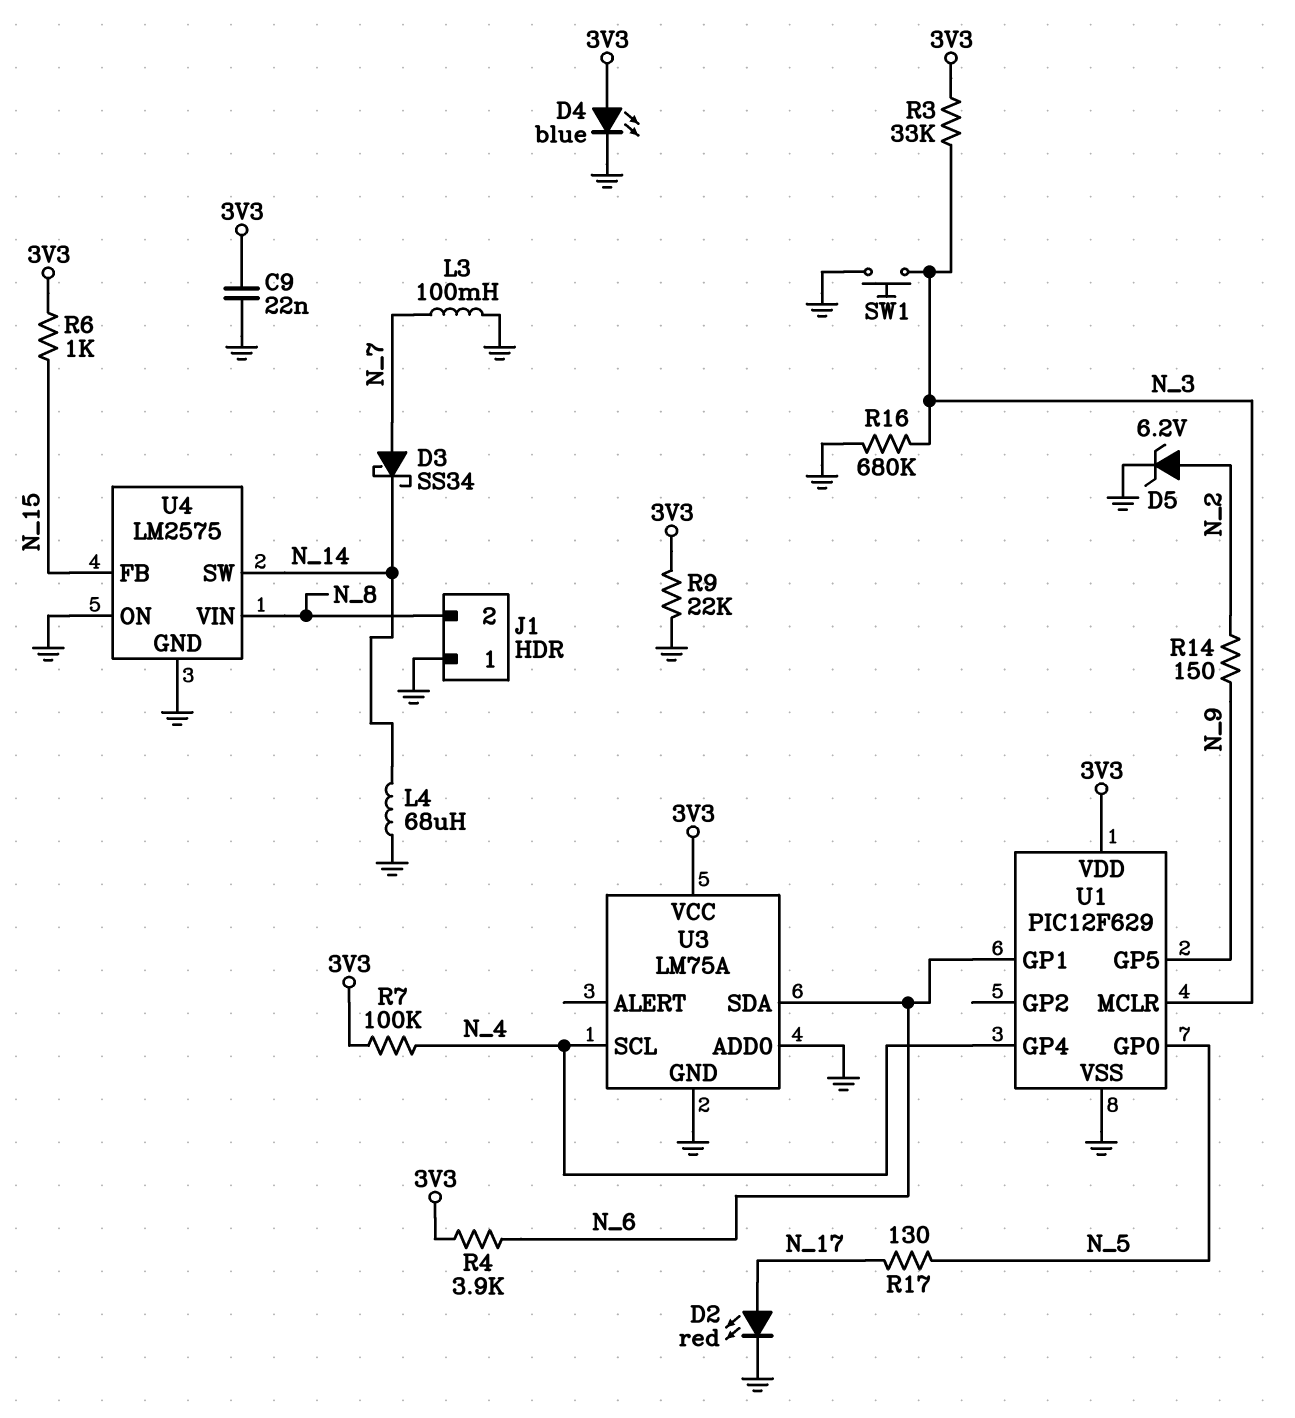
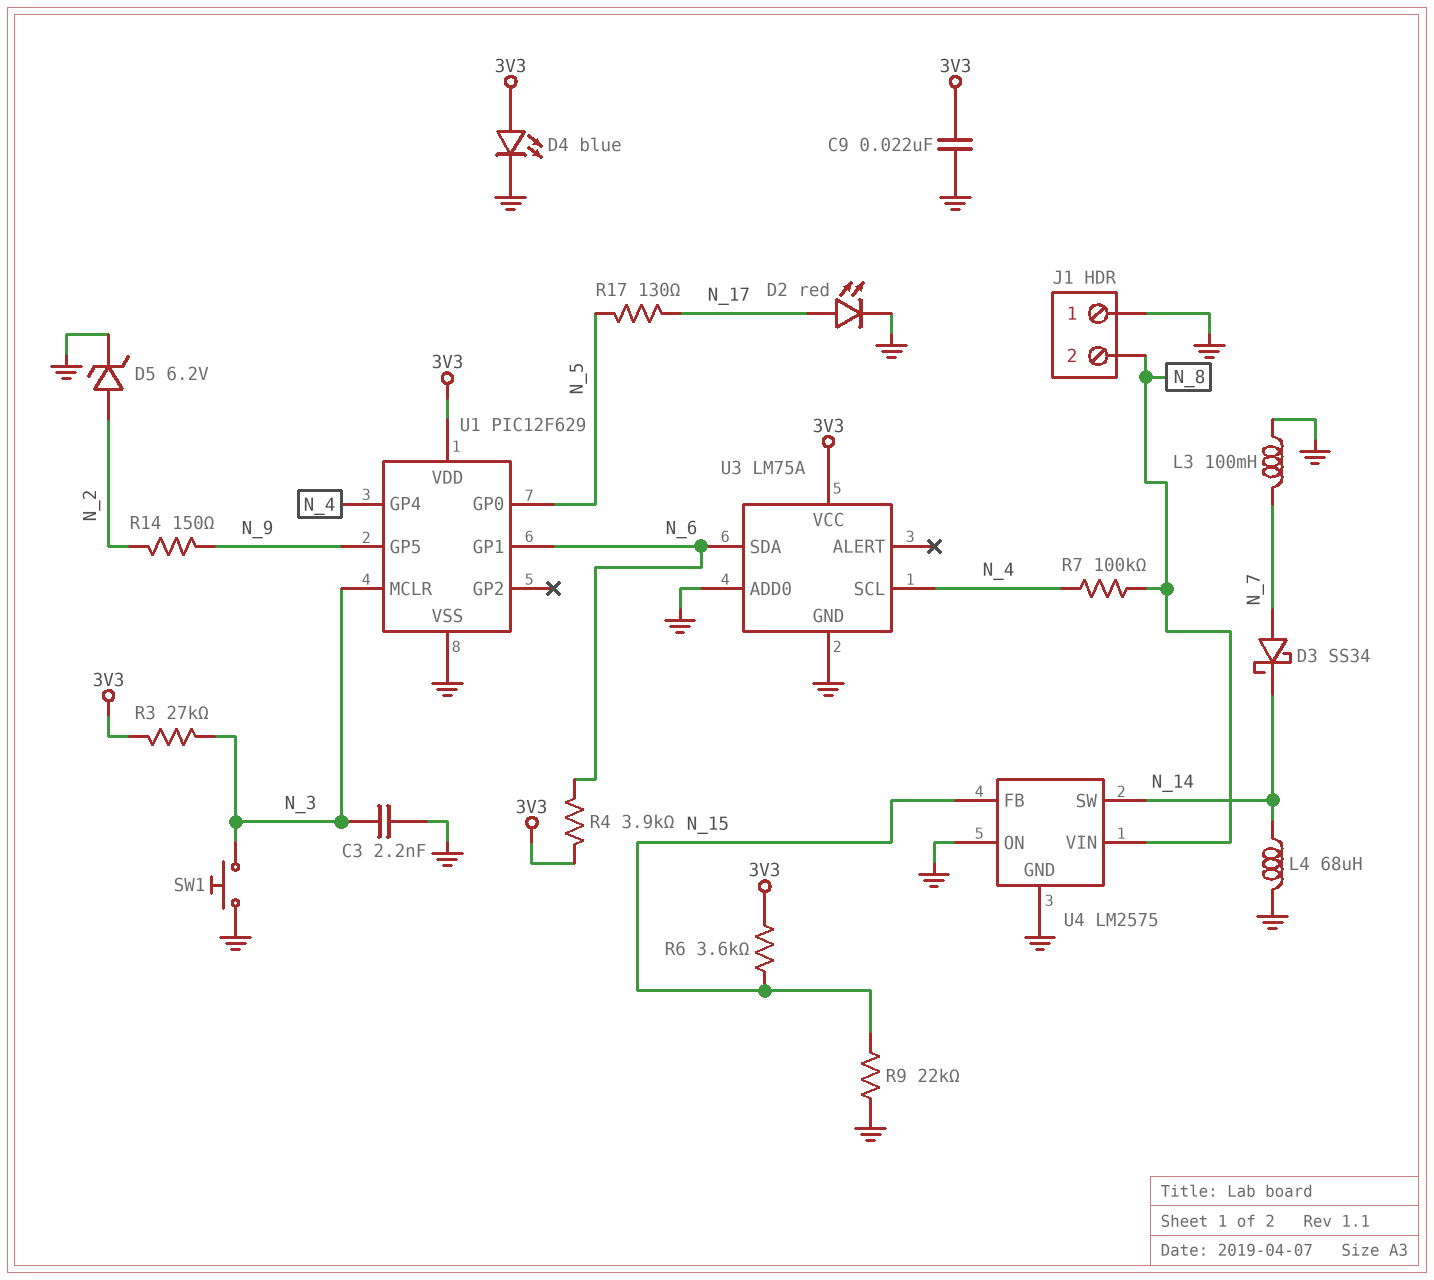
C3: none -> 2.2nF (GND, N_3)
R3: 33k (3V3, N_3) -> 27k (3V3, N_3)
R6: 1k (3V3, N_15) -> 3.6k (3V3, N_15)
R7: 100k (3V3, N_4) -> 100k (N_4, N_8)
R9: 22k (3V3, GND) -> 22k (GND, N_15)
R16: 680k (GND, N_3) -> none

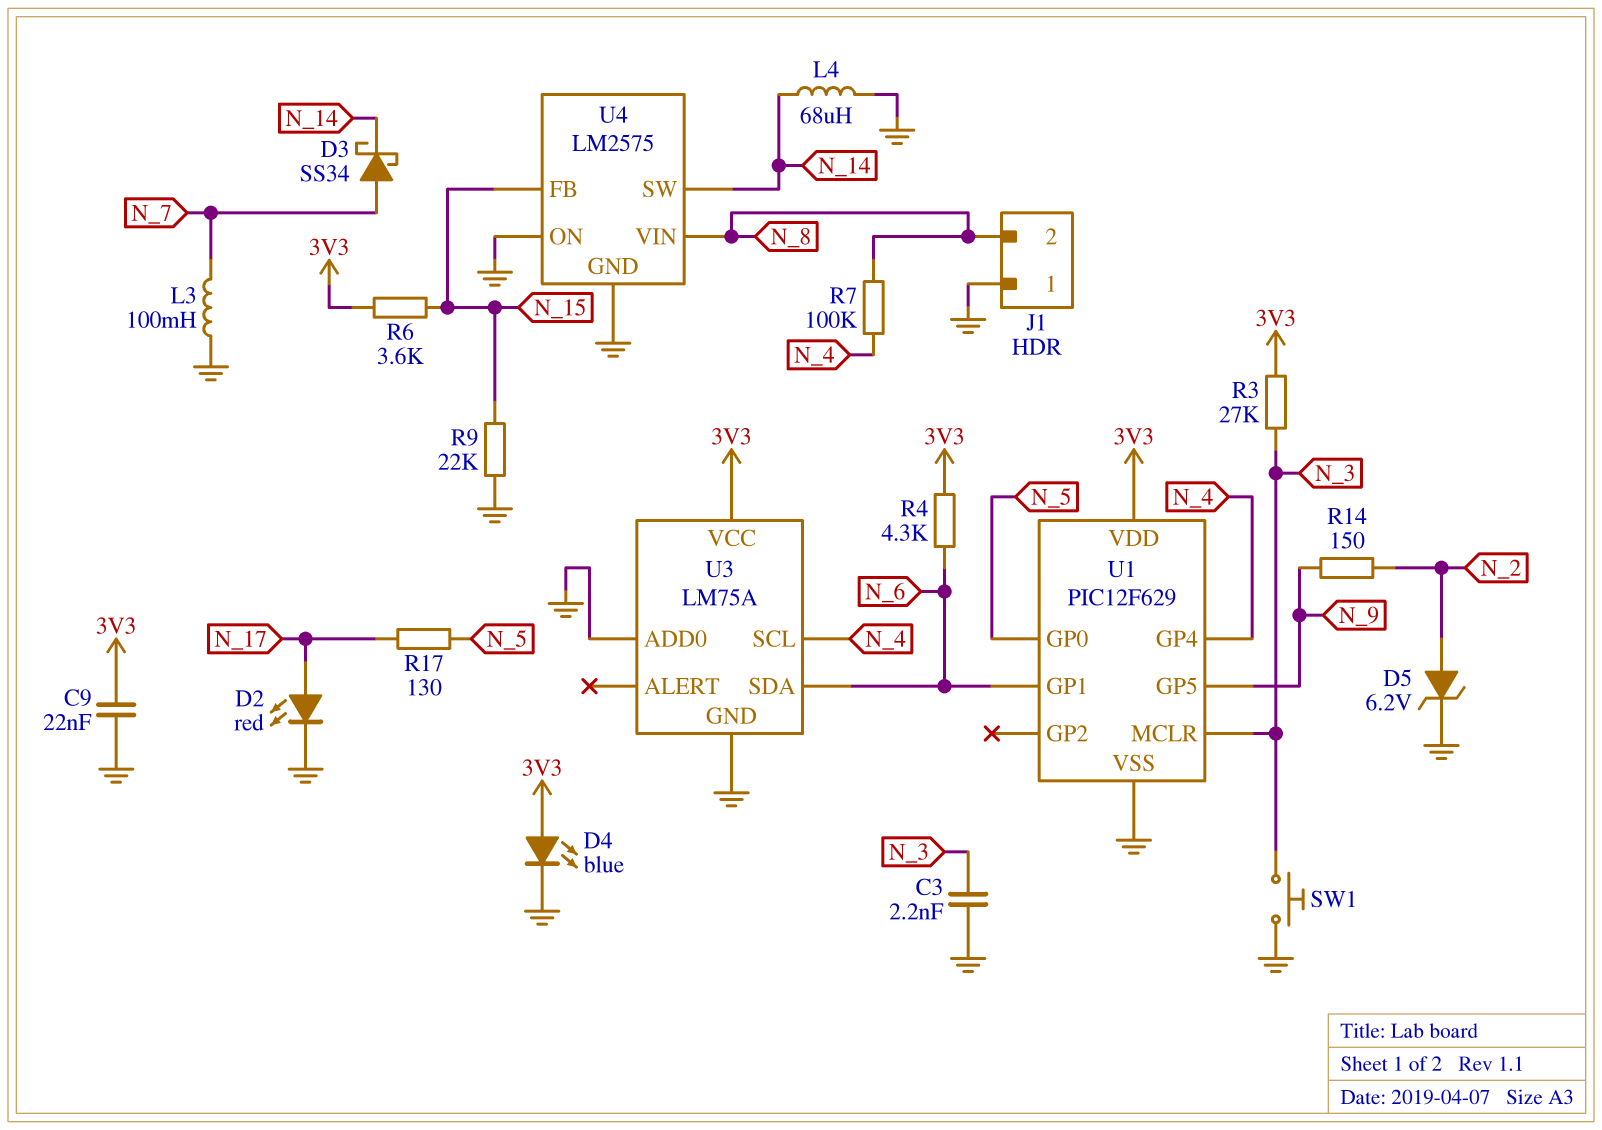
R4: 3.9k (3V3, N_6) -> 4.3k (3V3, N_6)

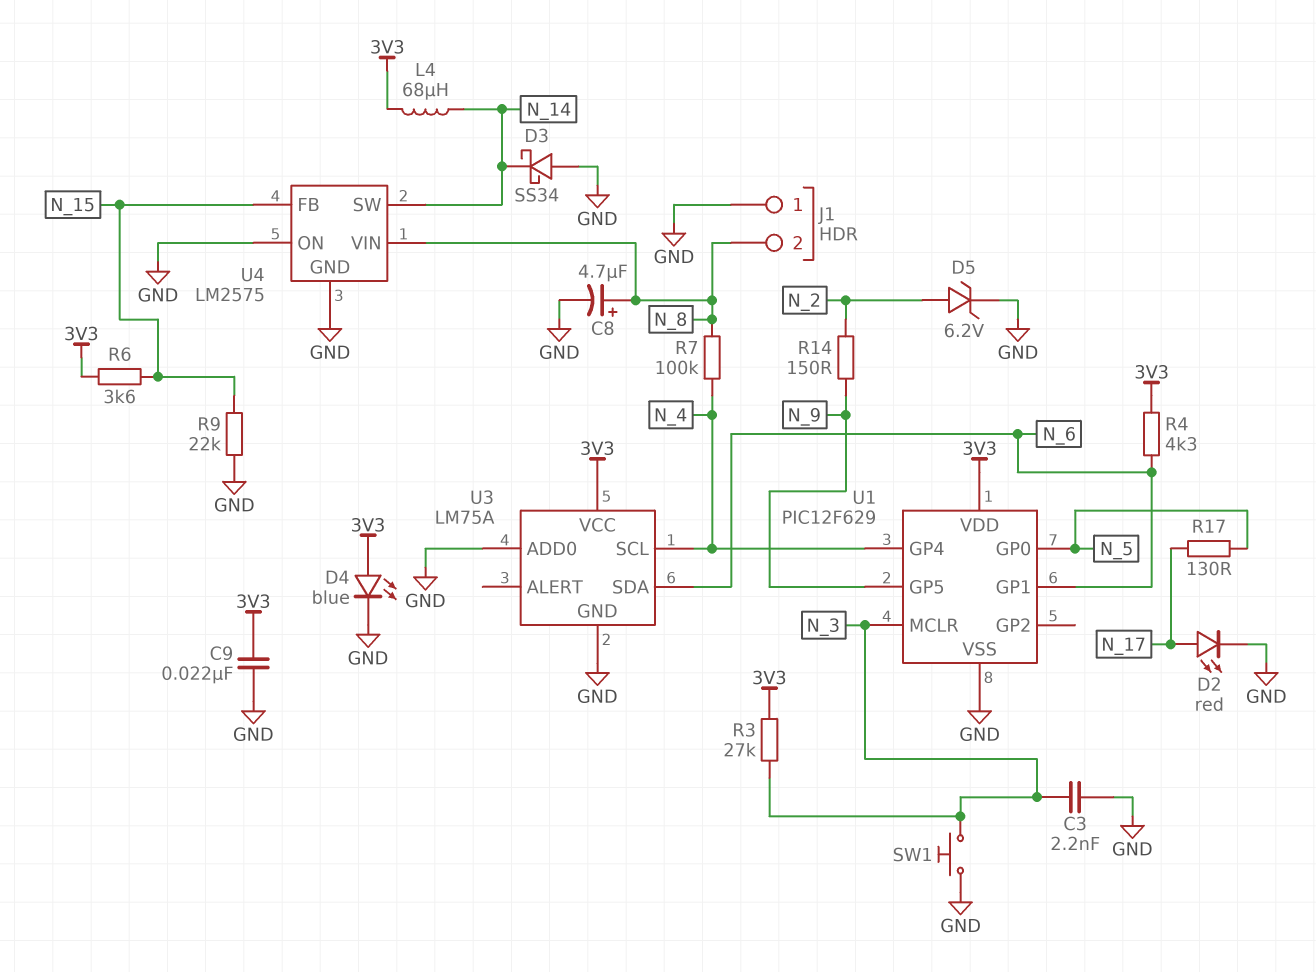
C8: none -> 4.7uF (plus N_8, minus GND)
D3: schottky SS34 (A N_7, K N_14) -> schottky SS34 (A GND, K N_14)
L3: 100mH (GND, N_7) -> none
L4: 68uH (GND, N_14) -> 68uH (3V3, N_14)

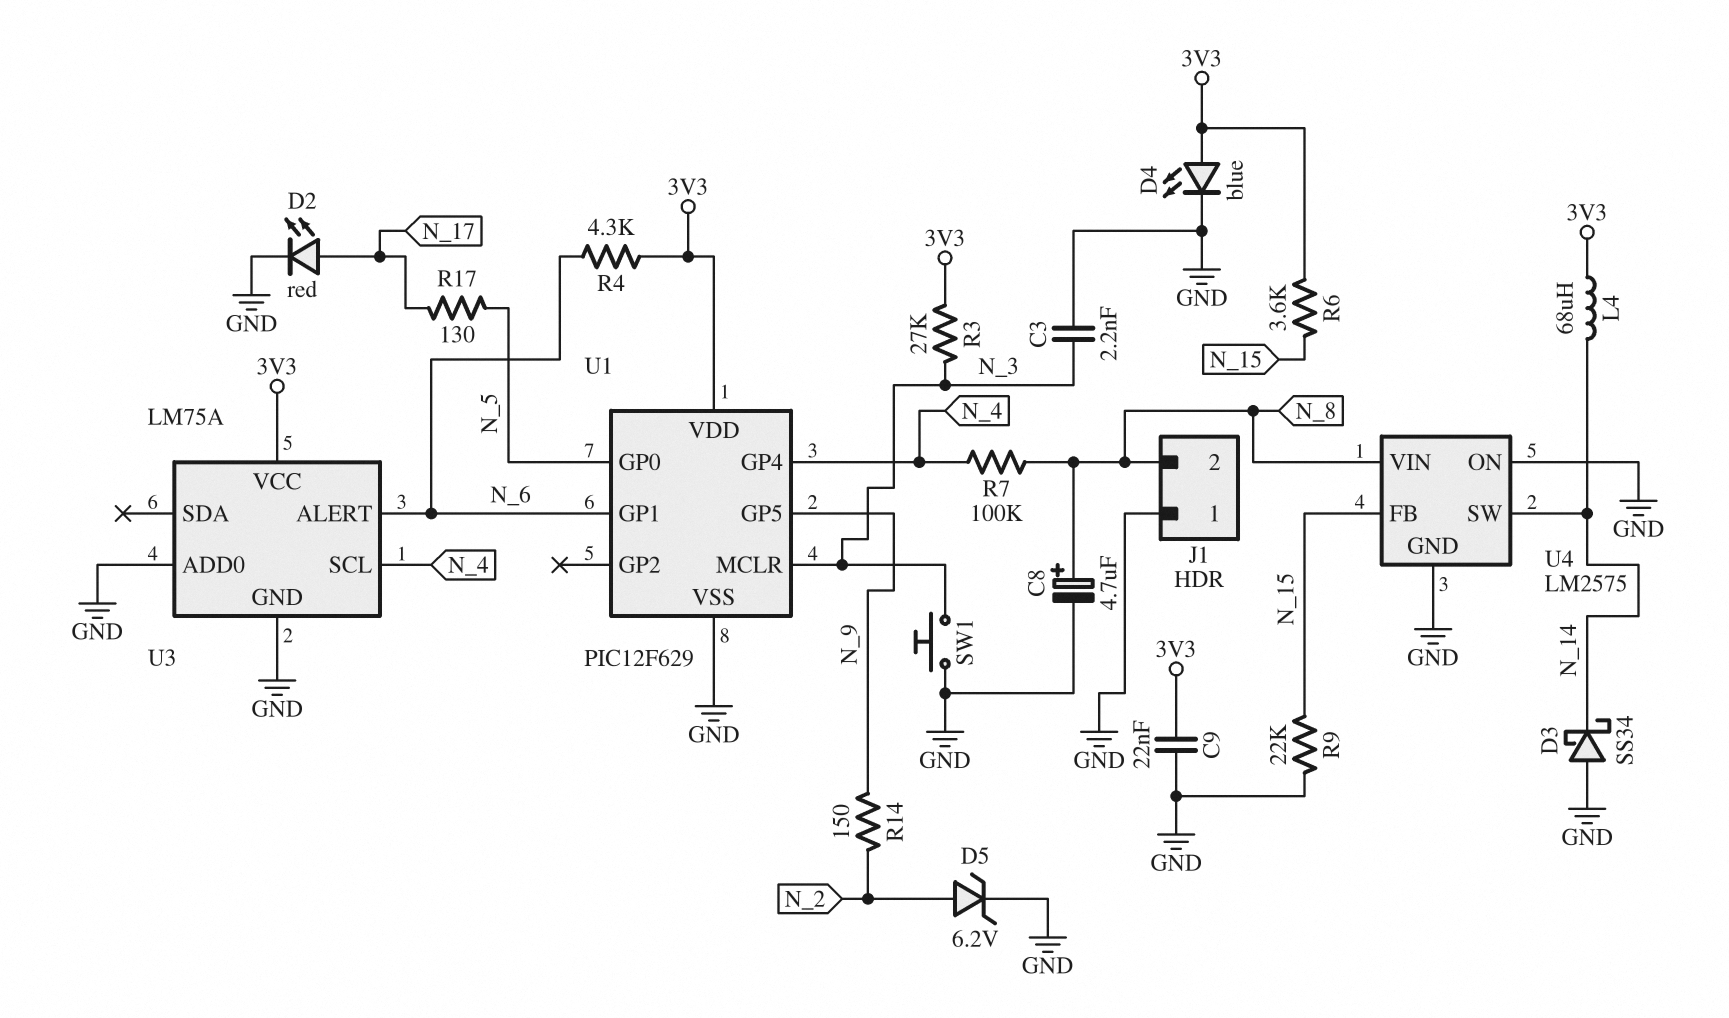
U3 pin ALERT: none -> N_6
U3 pin SDA: N_6 -> none

